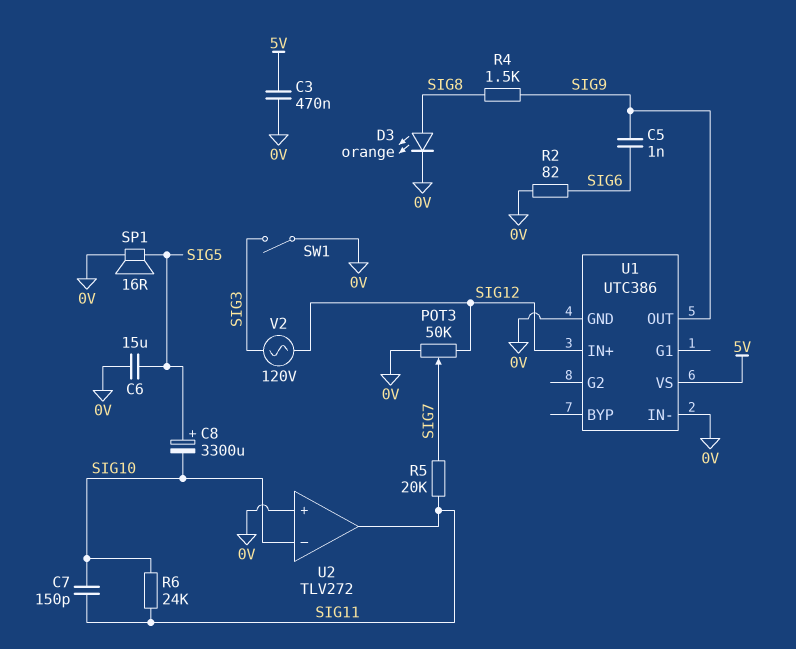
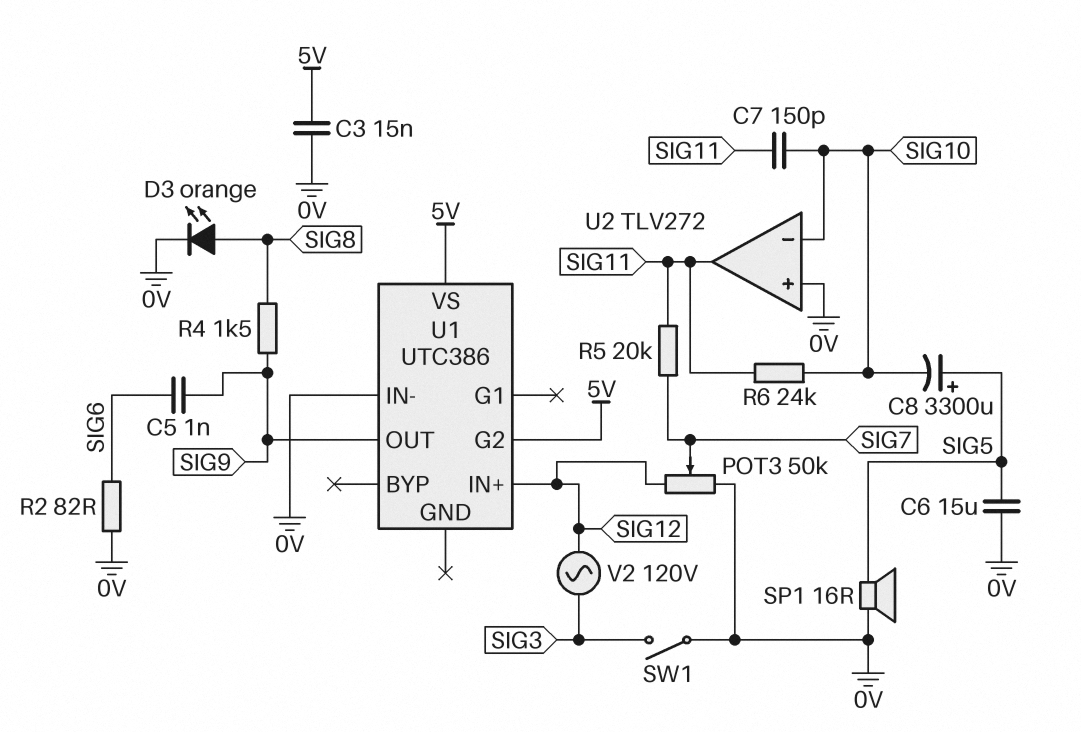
C3: 470nF (0V, 5V) -> 15nF (0V, 5V)
U1 pin G2: none -> 5V
U1 pin GND: 0V -> none

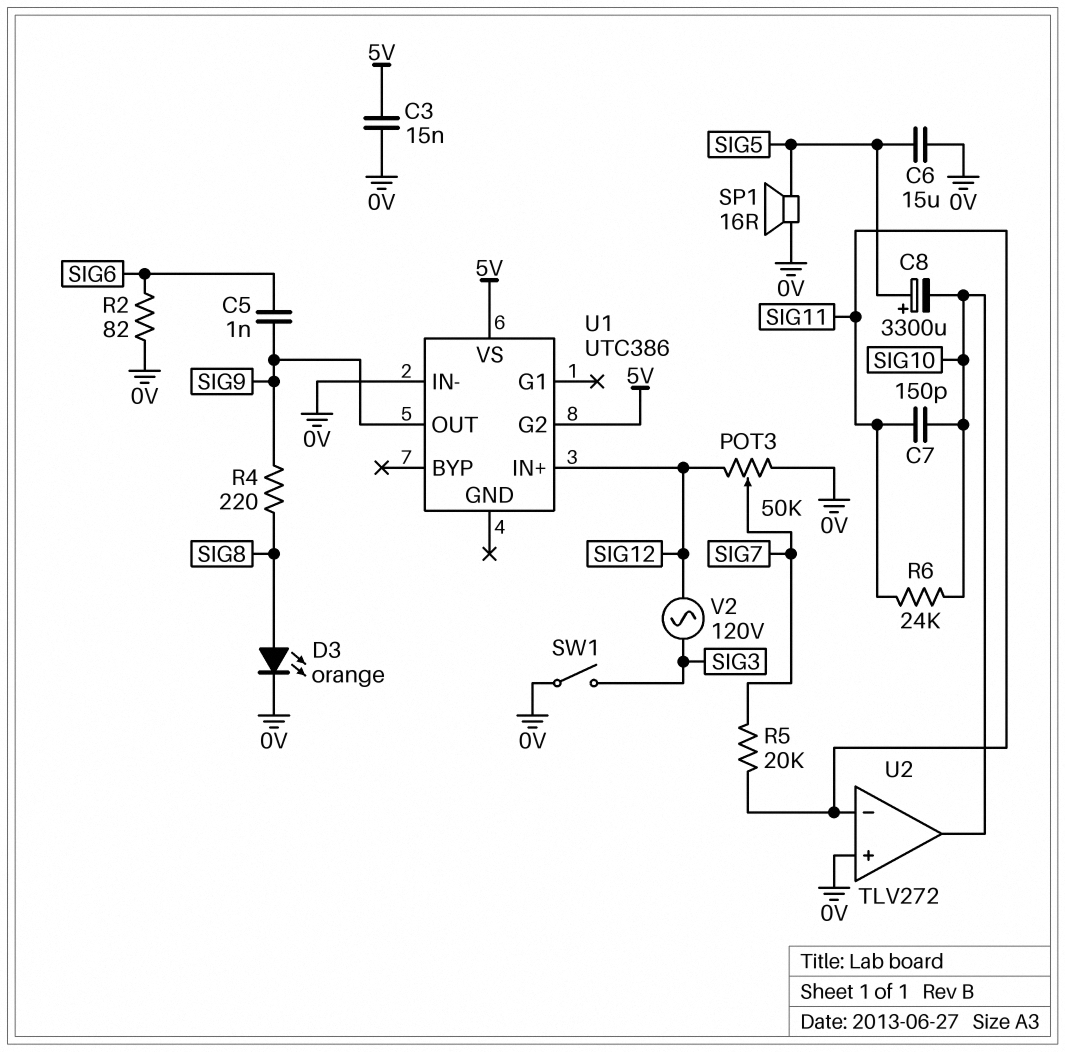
R4: 1.5k (SIG8, SIG9) -> 220 (SIG8, SIG9)
U2 pin in-: SIG10 -> SIG11
U2 pin out: SIG11 -> SIG10

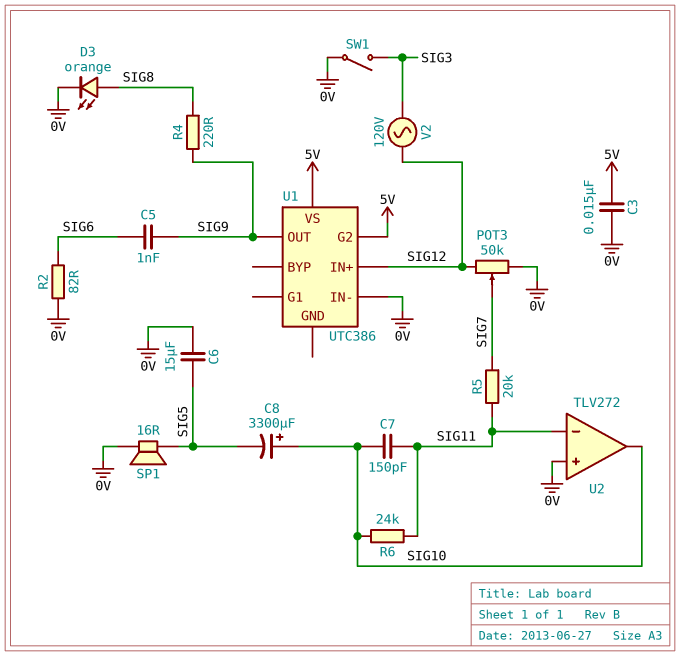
C8: 3300uF (plus SIG5, minus SIG10) -> 3300uF (plus SIG10, minus SIG5)

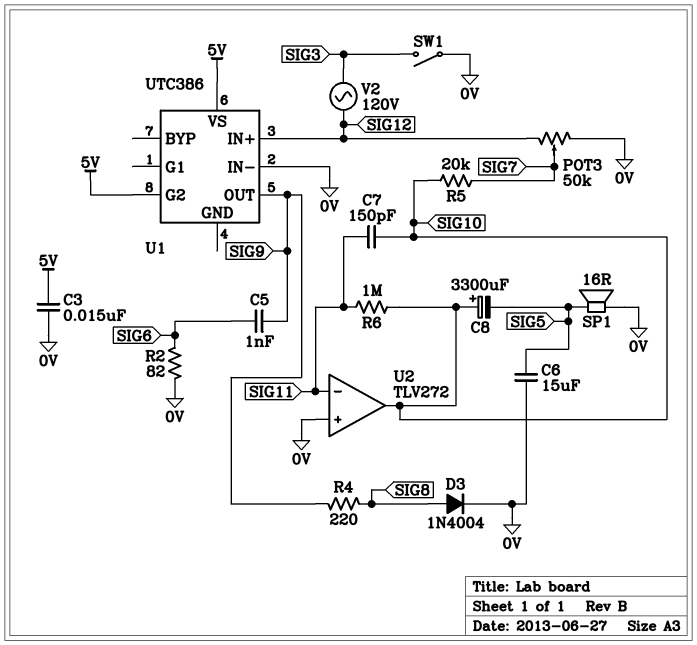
D3: LED orange (A SIG8, K 0V) -> diode 1N4004 (A SIG8, K 0V)
R5: 20k (SIG7, SIG11) -> 20k (SIG7, SIG10)
R6: 24k (SIG10, SIG11) -> 1M (SIG10, SIG11)

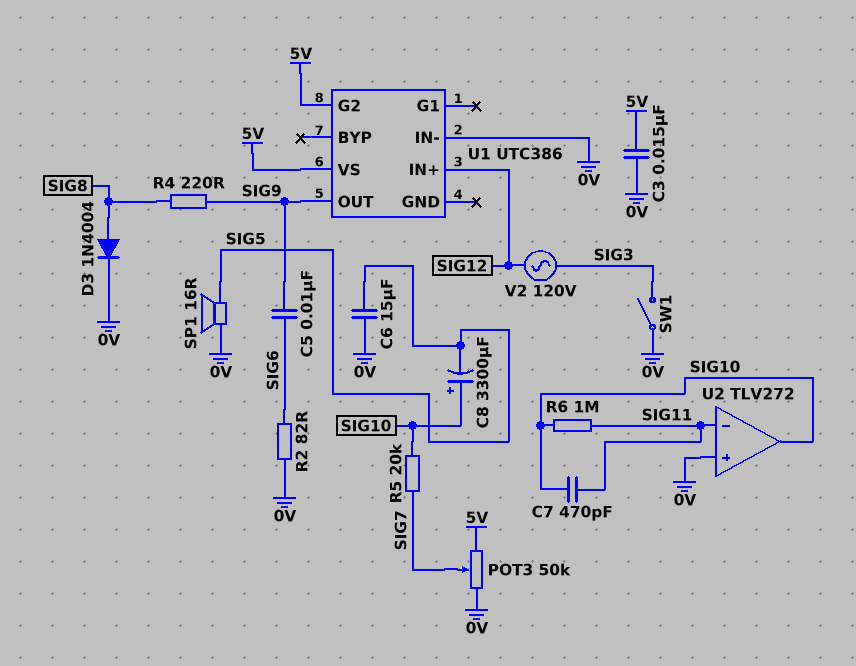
C5: 1nF (SIG6, SIG9) -> 10nF (SIG6, SIG9)
C7: 150pF (SIG10, SIG11) -> 470pF (SIG10, SIG11)
POT3: 50k (0V, SIG12, wiper SIG7) -> 50k (0V, 5V, wiper SIG7)

